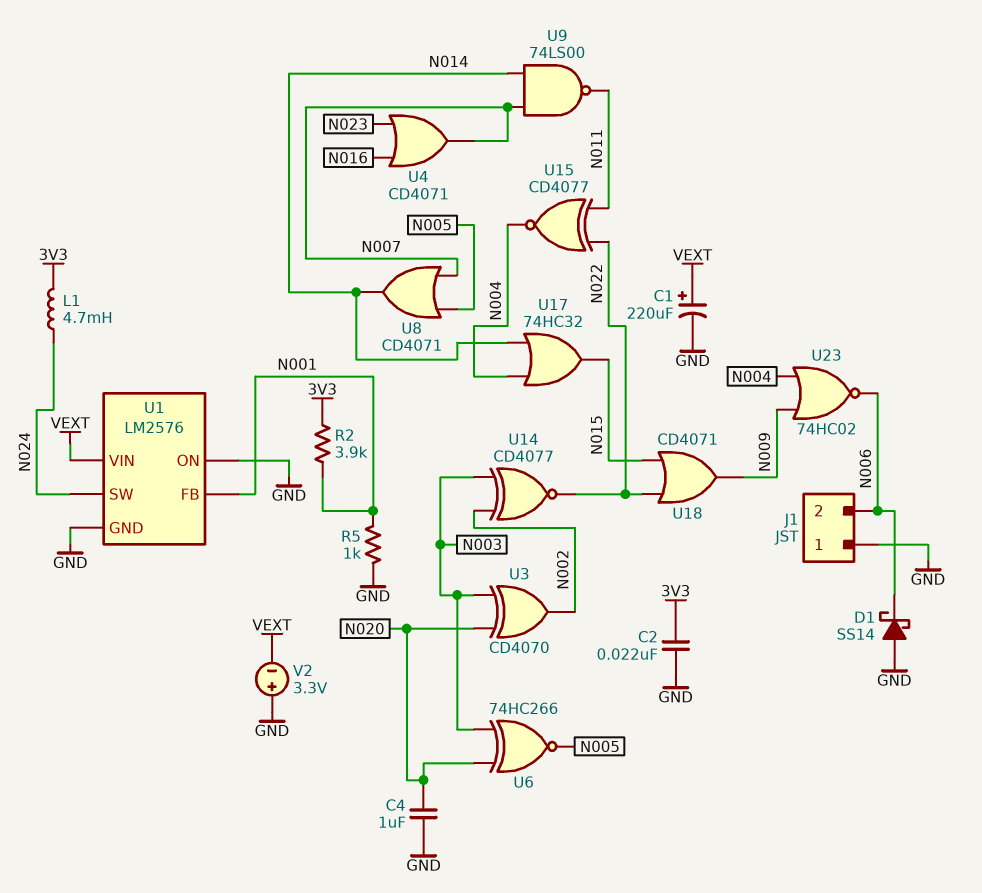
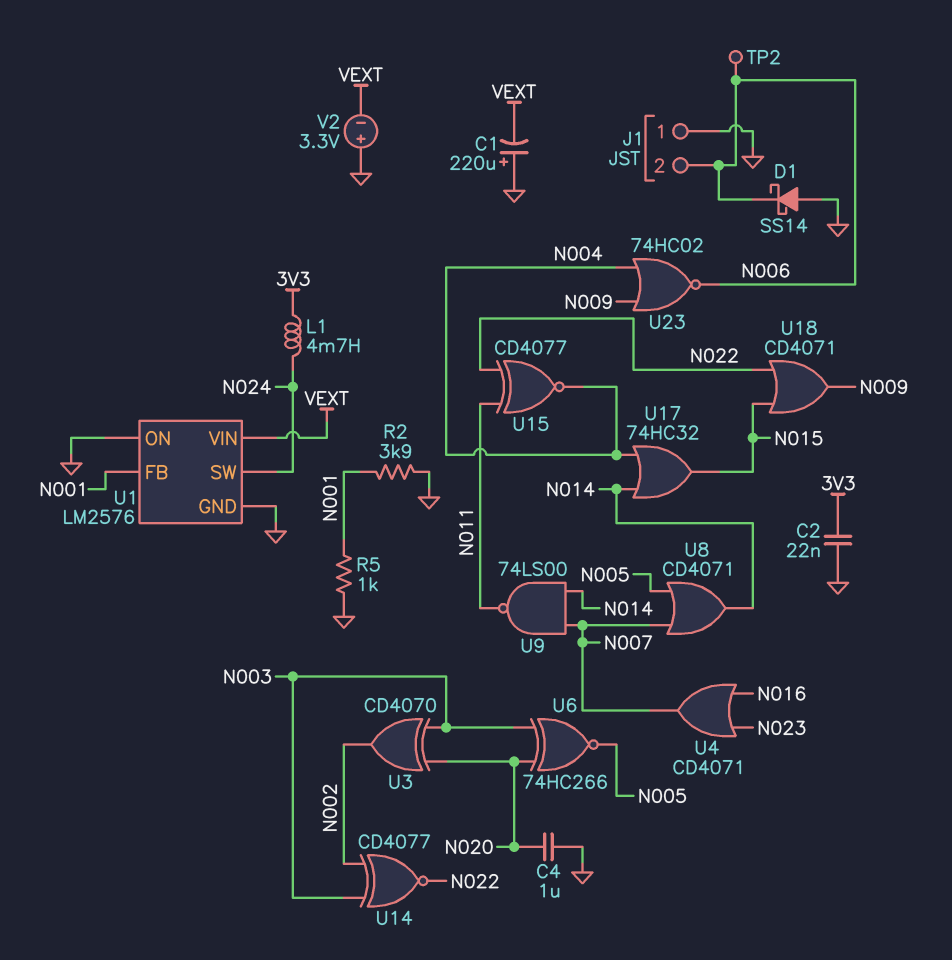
C1: 220uF (plus VEXT, minus GND) -> 220uF (plus GND, minus VEXT)
R2: 3.9k (3V3, N001) -> 3.9k (GND, N001)
TP2: none -> test point (N006)

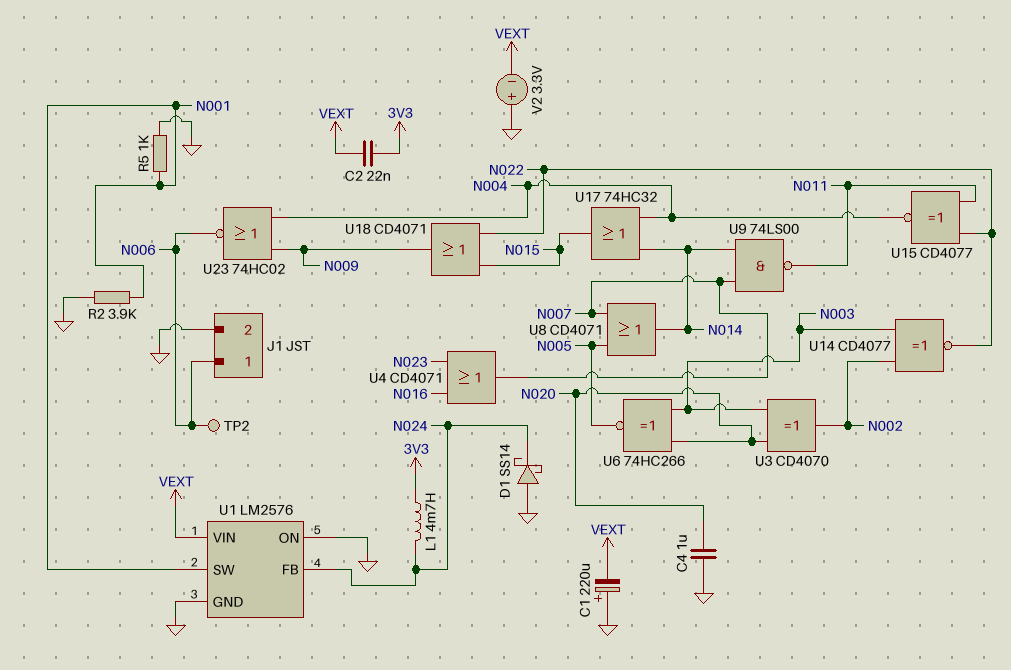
C2: 22nF (3V3, GND) -> 22nF (3V3, VEXT)
D1: schottky SS14 (A GND, K N006) -> schottky SS14 (A GND, K N024)
J1 pin 1: GND -> N006
J1 pin 2: N006 -> GND
U1 pin FB: N001 -> N024
U1 pin SW: N024 -> N001

